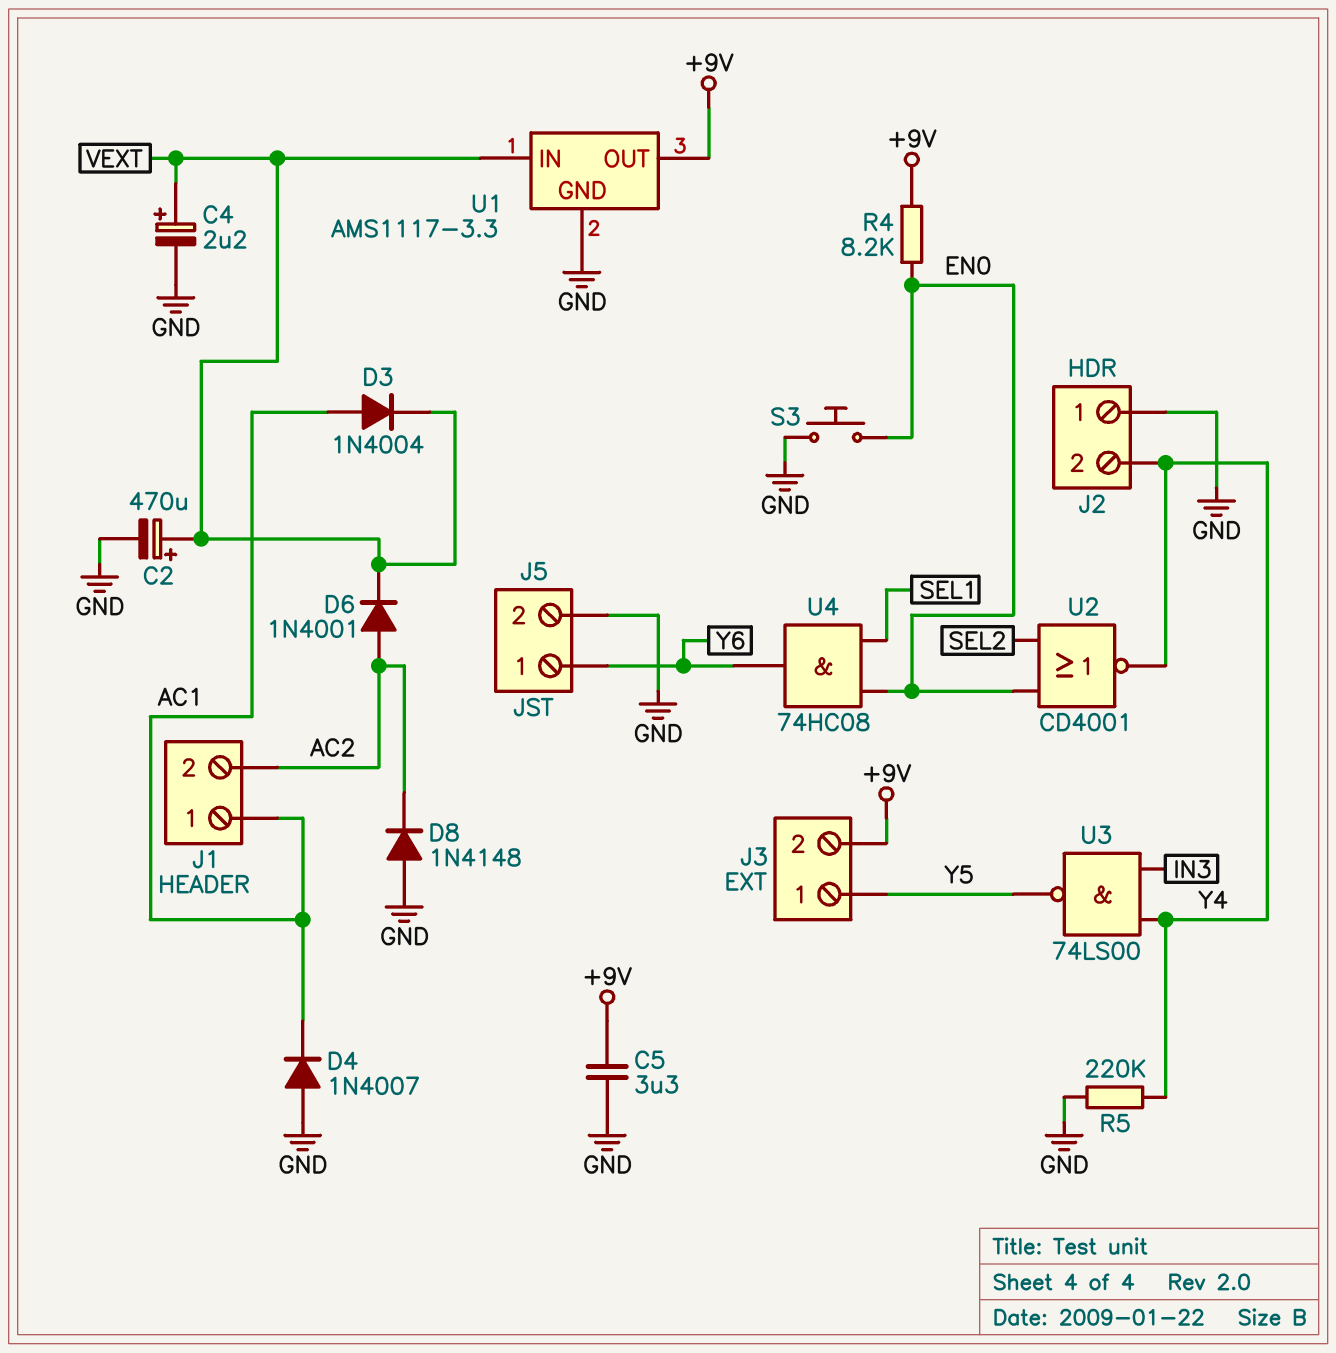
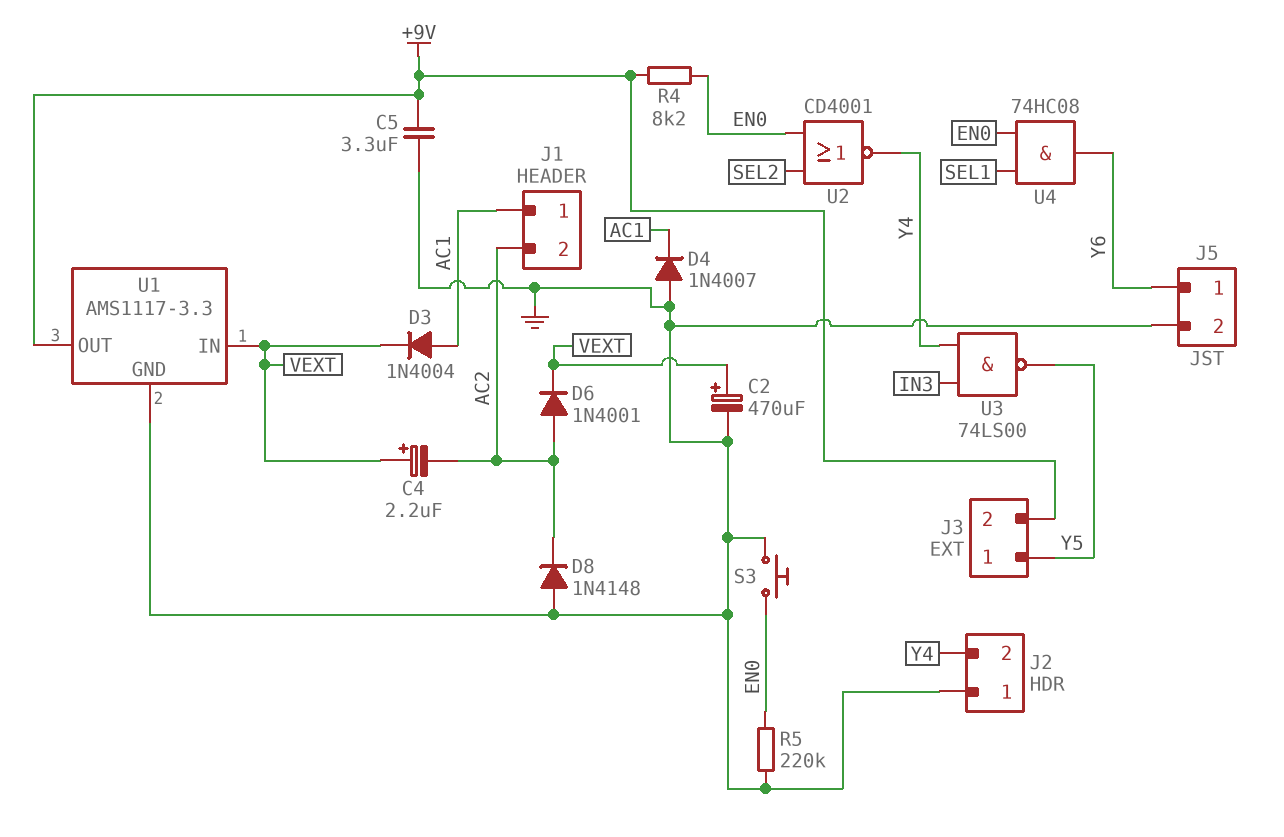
C4: 2.2uF (plus VEXT, minus GND) -> 2.2uF (plus VEXT, minus AC2)
R5: 220k (GND, Y4) -> 220k (EN0, GND)

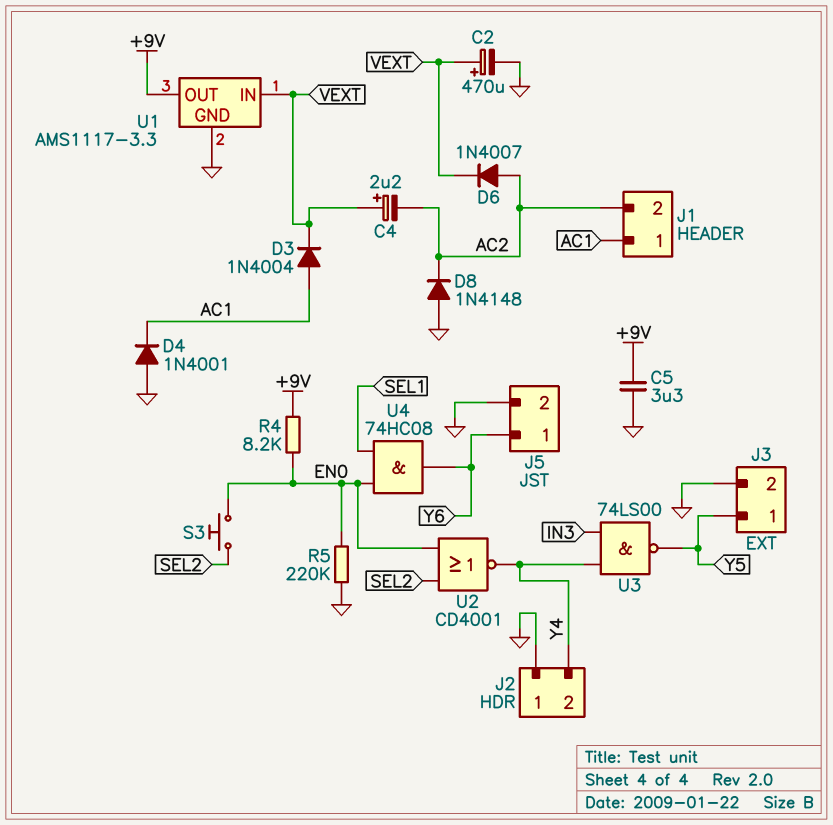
D4: diode 1N4007 (A GND, K AC1) -> diode 1N4001 (A GND, K AC1)
D6: diode 1N4001 (A AC2, K VEXT) -> diode 1N4007 (A AC2, K VEXT)
J3 pin 2: +9V -> GND
S3: button (EN0, GND) -> button (EN0, SEL2)

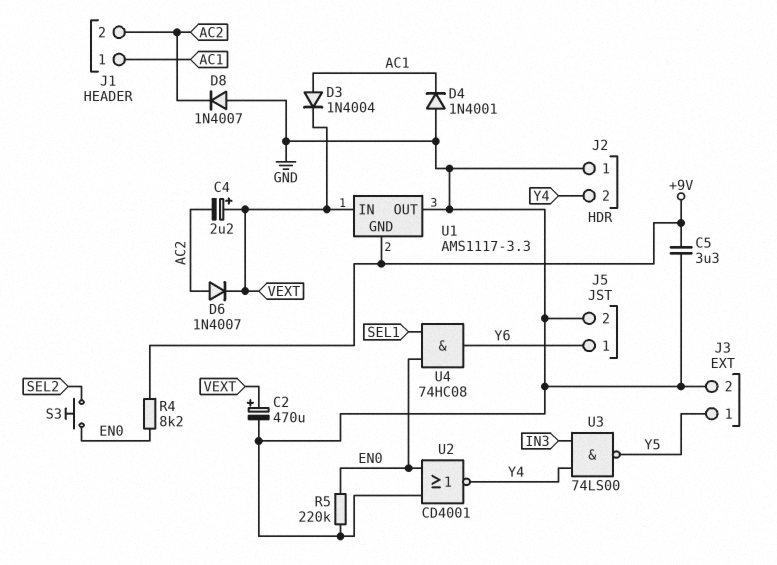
D8: diode 1N4148 (A GND, K AC2) -> diode 1N4007 (A GND, K AC2)
U1 pin GND: GND -> +9V
U1 pin OUT: +9V -> GND
U2: NOR CD4001 (in EN0, in SEL2, out Y4) -> NOR CD4001 (in EN0, in GND, out Y4)

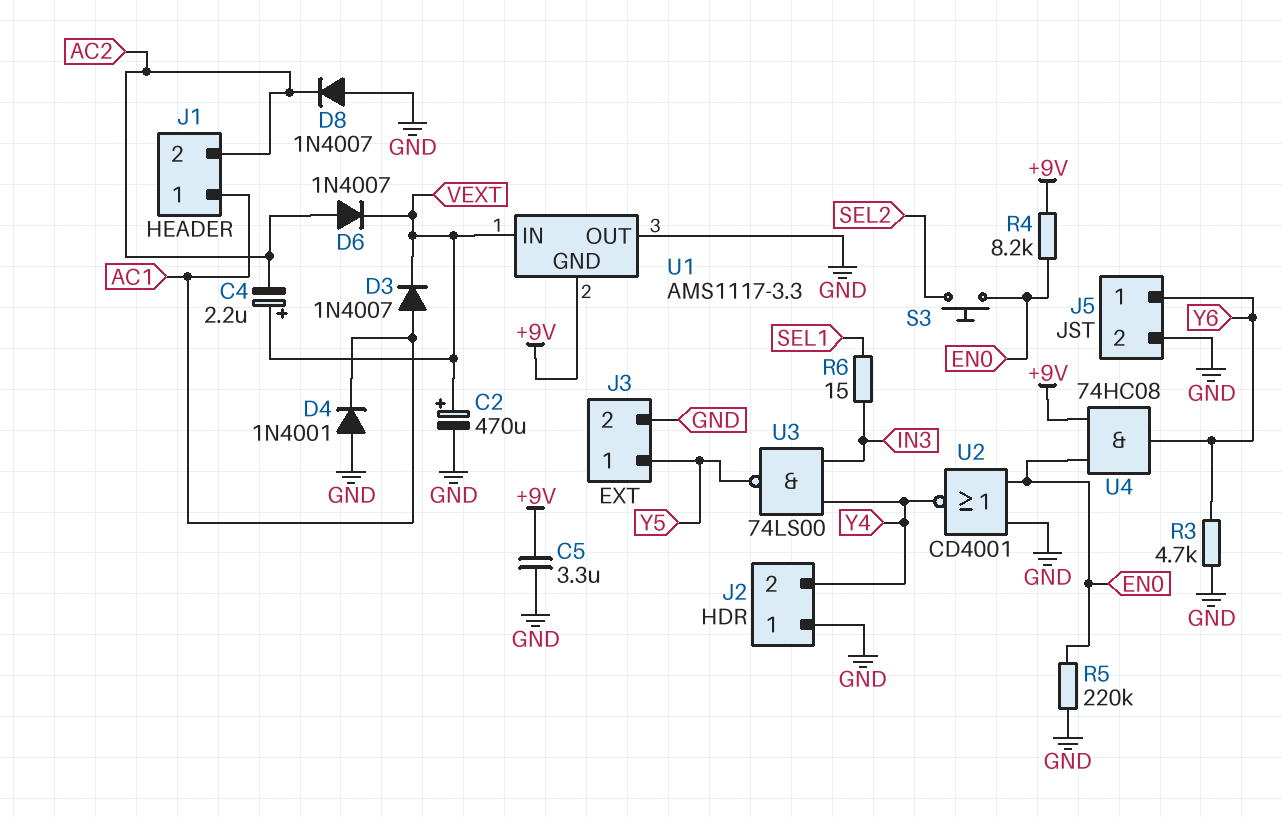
D3: diode 1N4004 (A AC1, K VEXT) -> diode 1N4007 (A AC1, K VEXT)
R3: none -> 4.7k (GND, Y6)
R6: none -> 15 (IN3, SEL1)
U4: AND 74HC08 (in EN0, in SEL1, out Y6) -> AND 74HC08 (in +9V, in EN0, out Y6)

